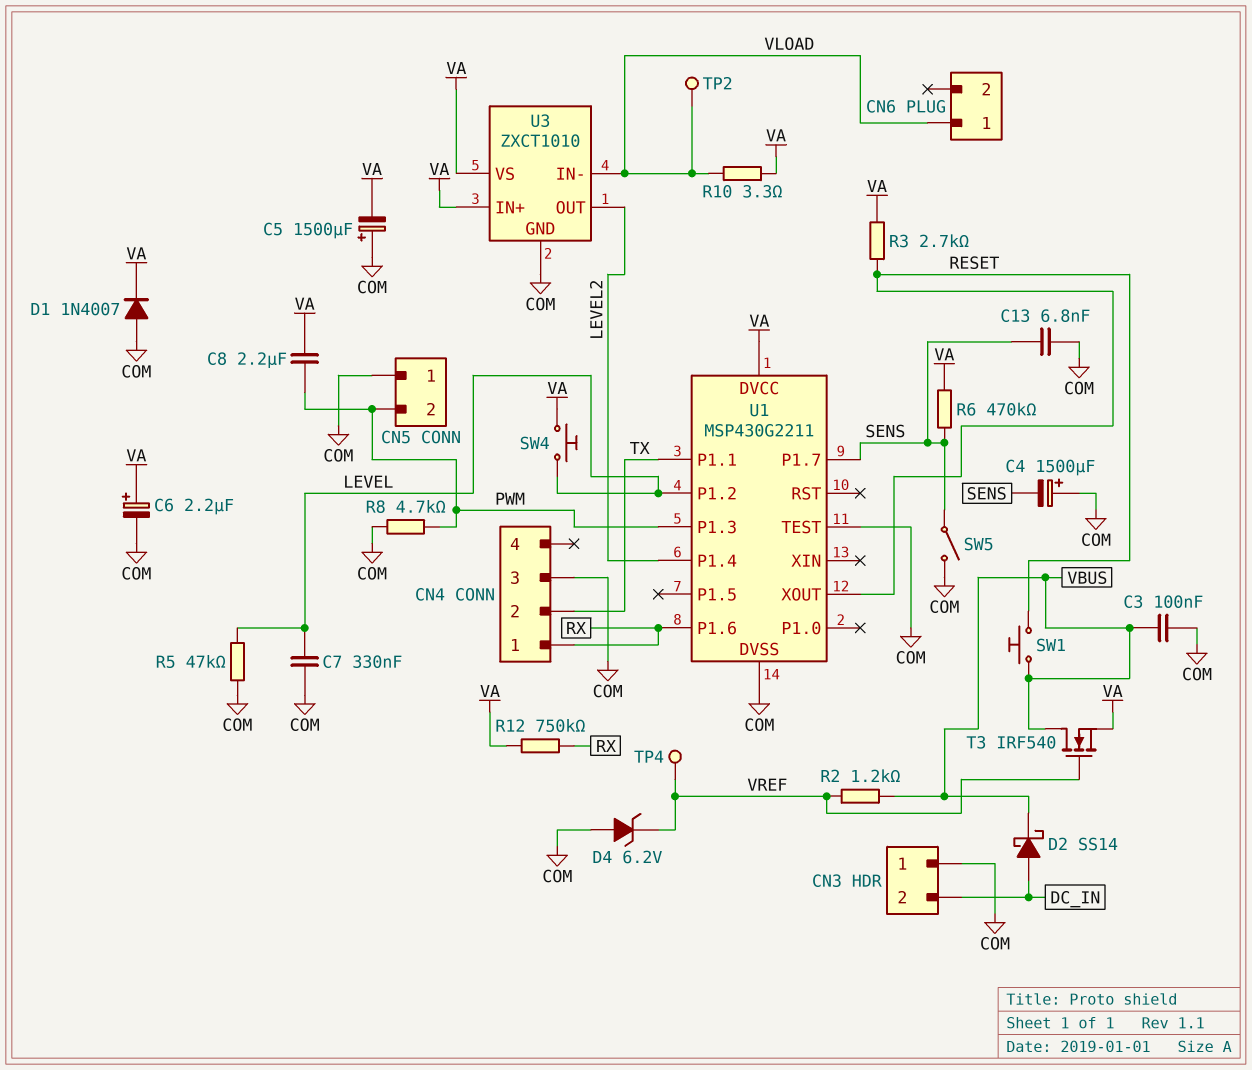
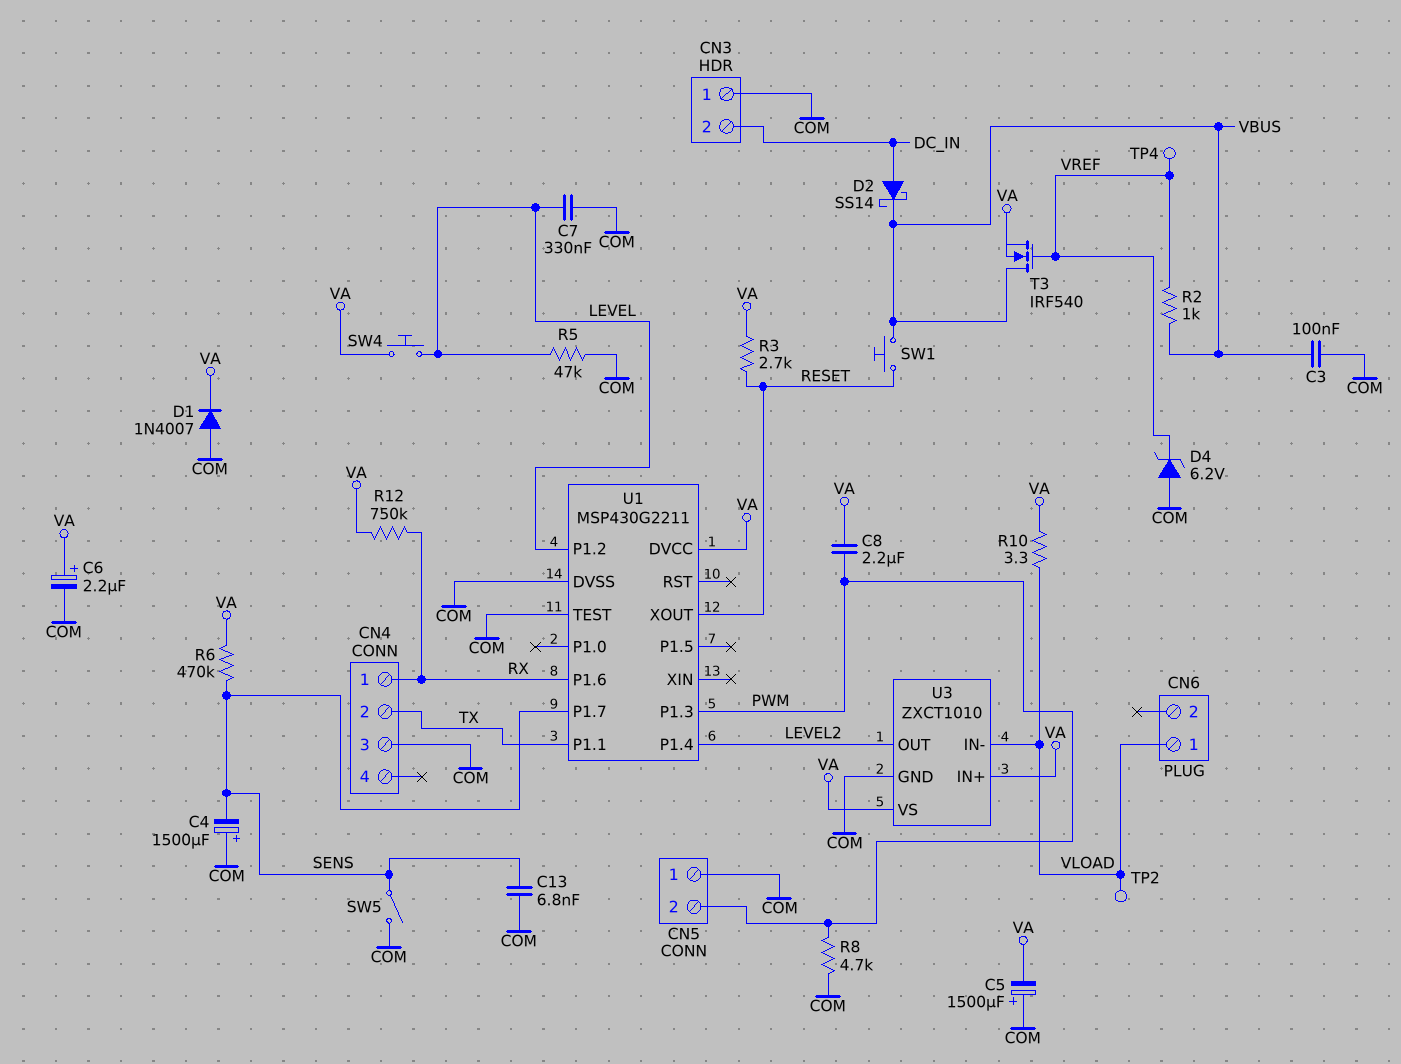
R2: 1.2k (VBUS, VREF) -> 1k (VBUS, VREF)

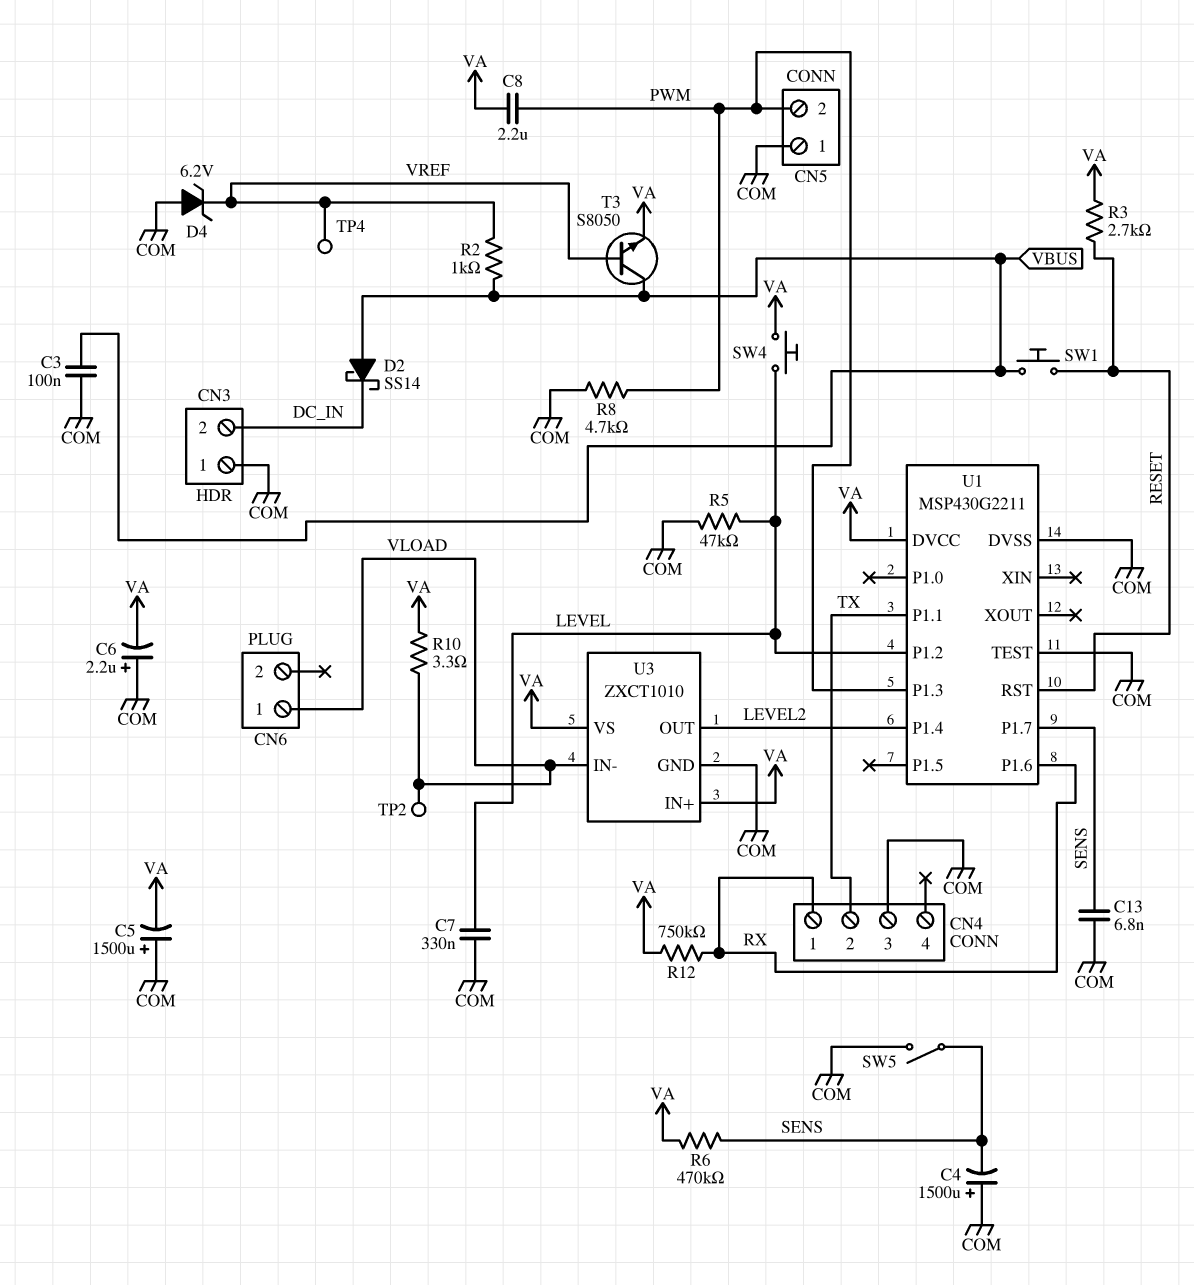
C6: 2.2uF (plus VA, minus COM) -> 2.2uF (plus COM, minus VA)
D1: diode 1N4007 (A COM, K VA) -> none
D2: schottky SS14 (A DC_IN, K VBUS) -> schottky SS14 (A VBUS, K DC_IN)
T3: NMOS IRF540 (G VREF, D VBUS, S VA) -> NPN S8050 (B VREF, C VBUS, E VA)
U1 pin RST: none -> RESET
U1 pin XOUT: RESET -> none

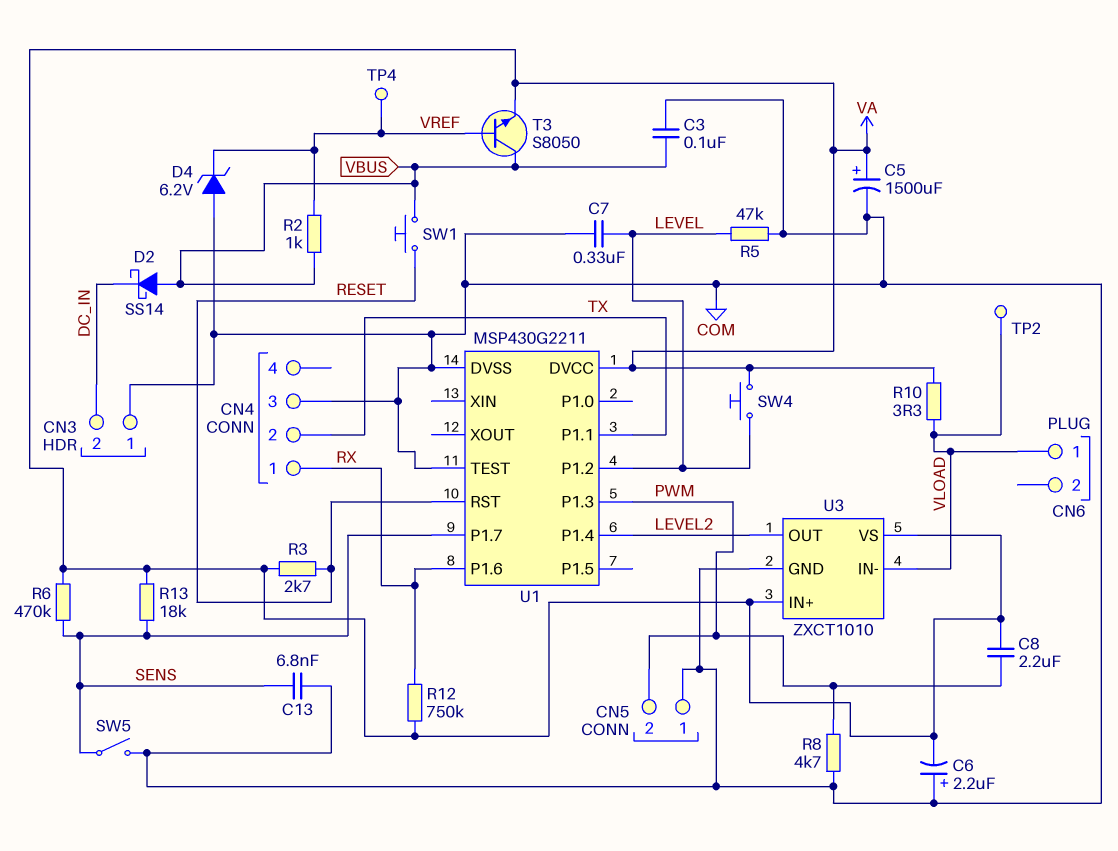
C4: 1500uF (plus COM, minus SENS) -> none
C5: 1500uF (plus COM, minus VA) -> 1500uF (plus VA, minus COM)
R13: none -> 18k (SENS, VA)

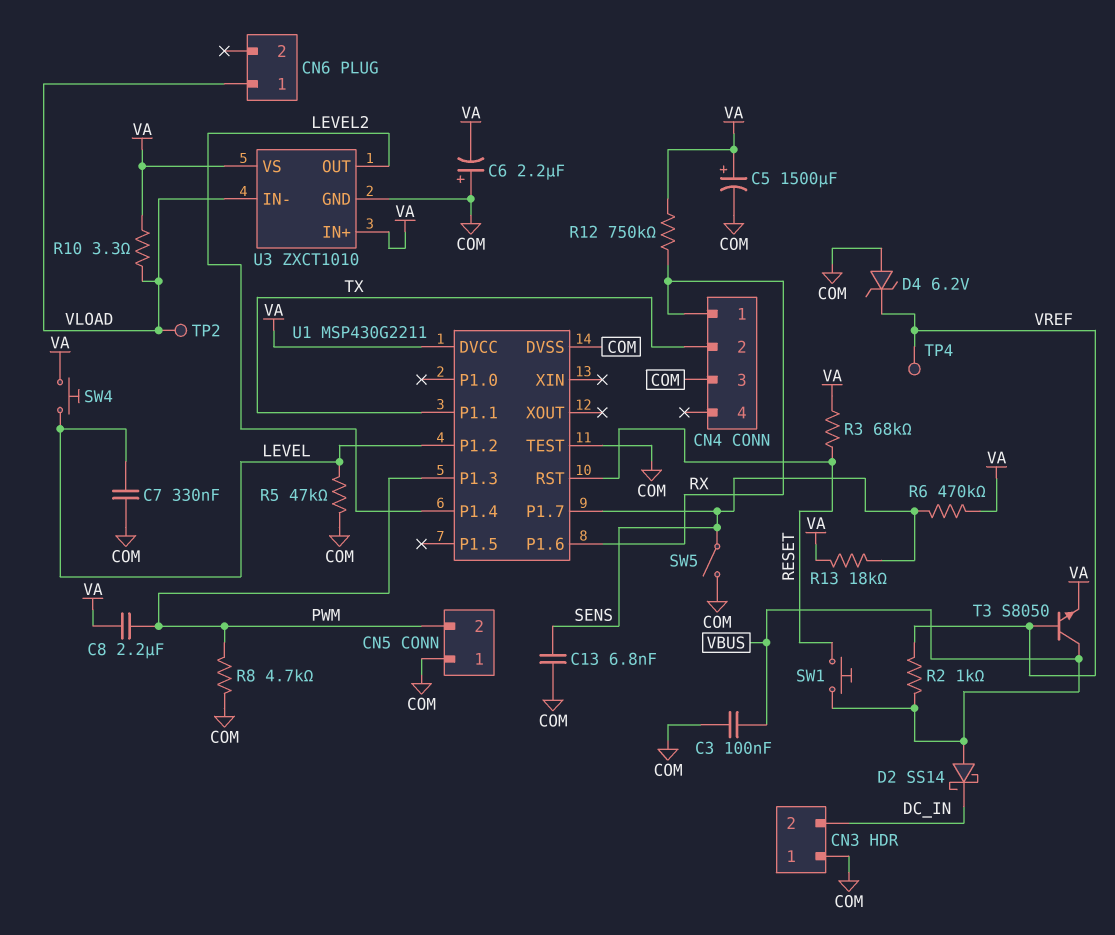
R3: 2.7k (RESET, VA) -> 68k (RESET, VA)

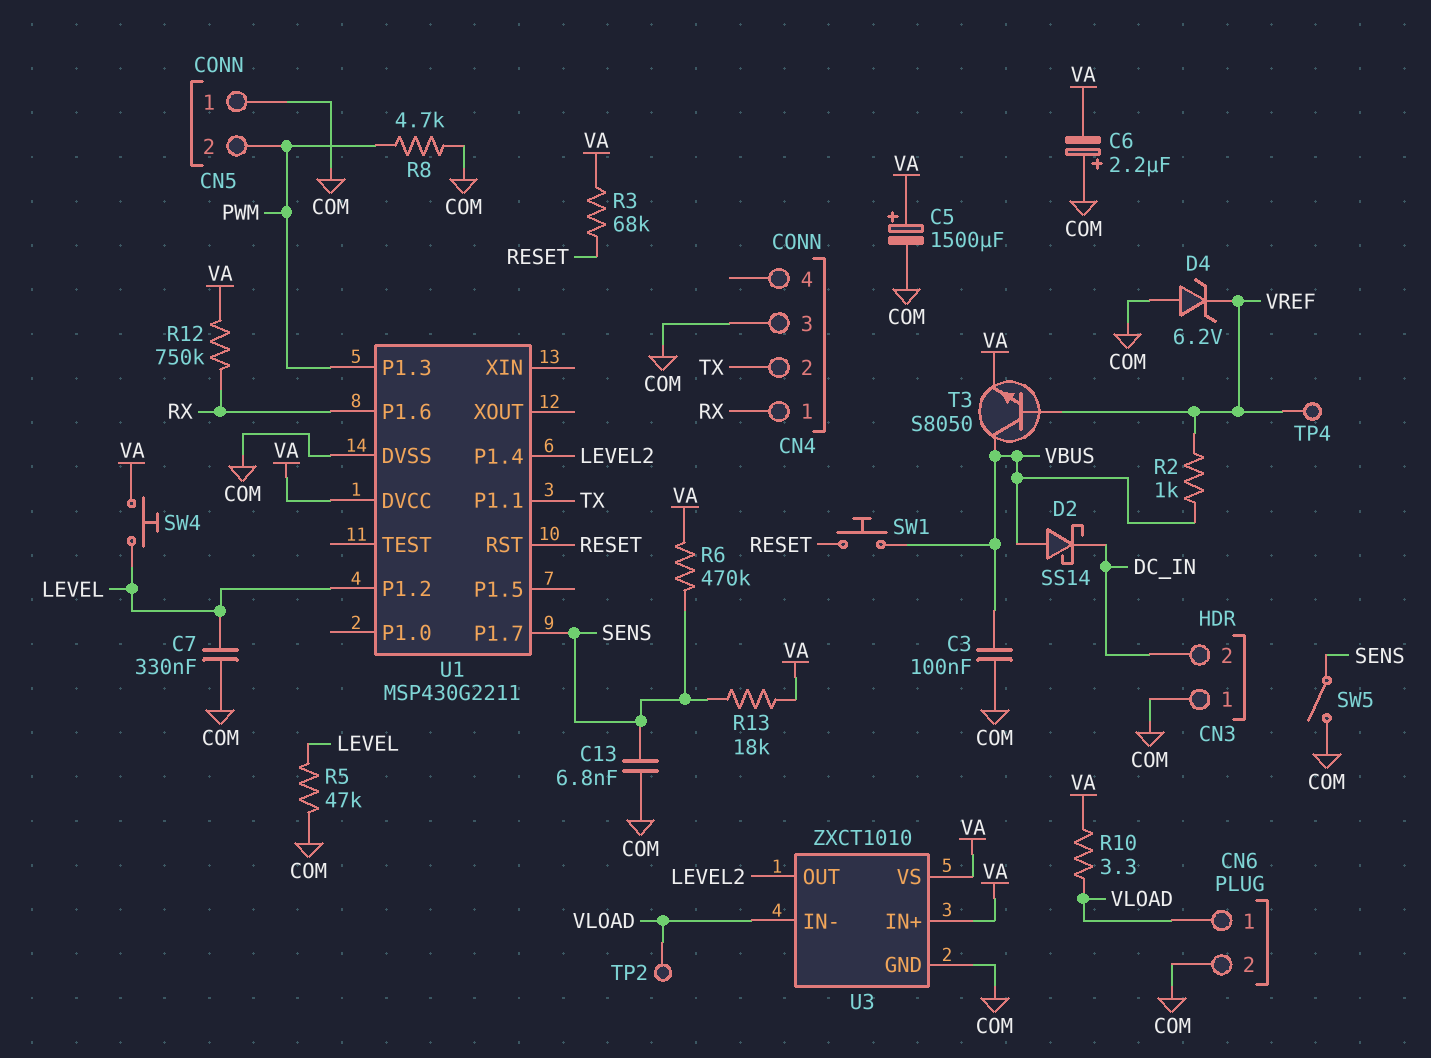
C8: 2.2uF (PWM, VA) -> none
CN6 pin 2: none -> COM
U1 pin TEST: COM -> none

